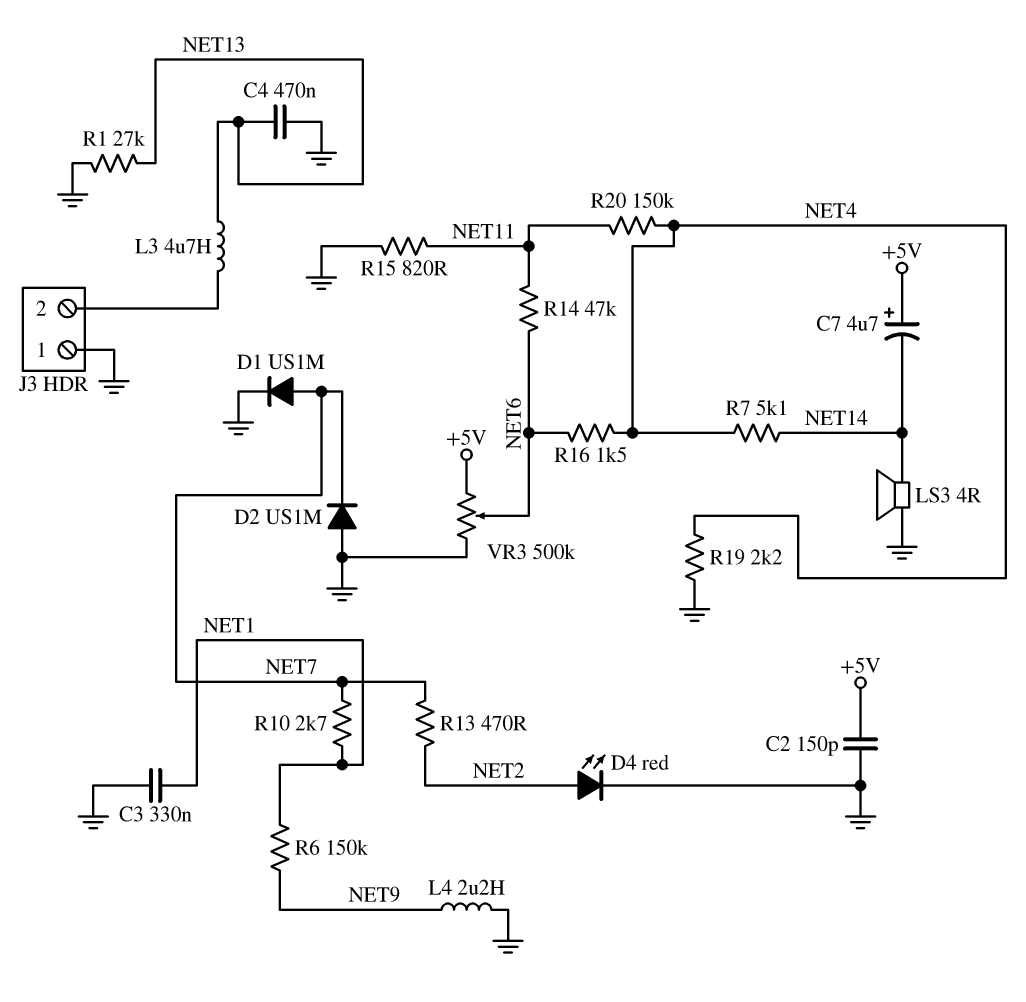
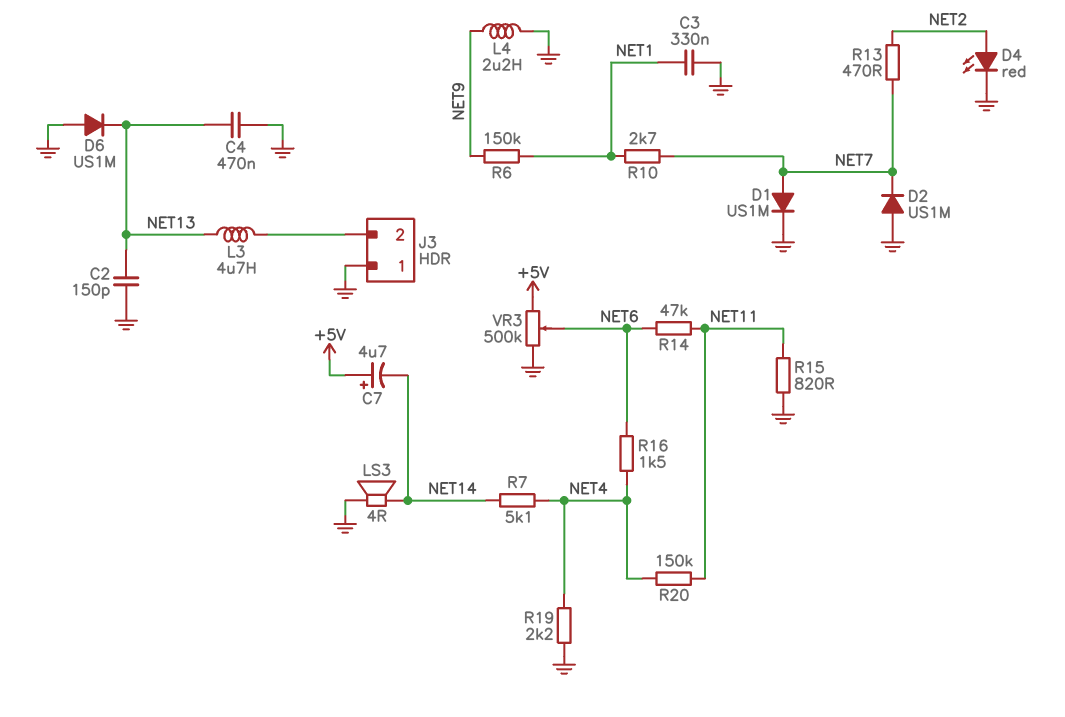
C2: 150pF (+5V, GND) -> 150pF (GND, NET13)
D6: none -> diode US1M (A GND, K NET13)
R1: 27k (GND, NET13) -> none

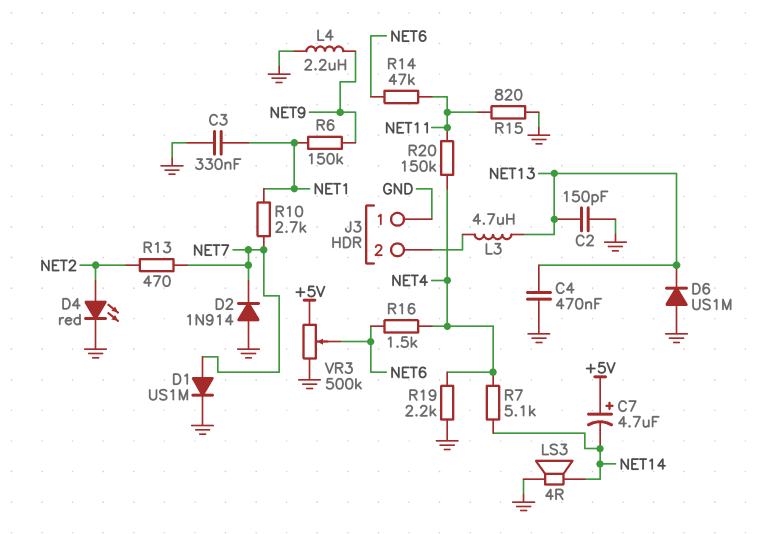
D2: diode US1M (A GND, K NET7) -> diode 1N914 (A GND, K NET7)

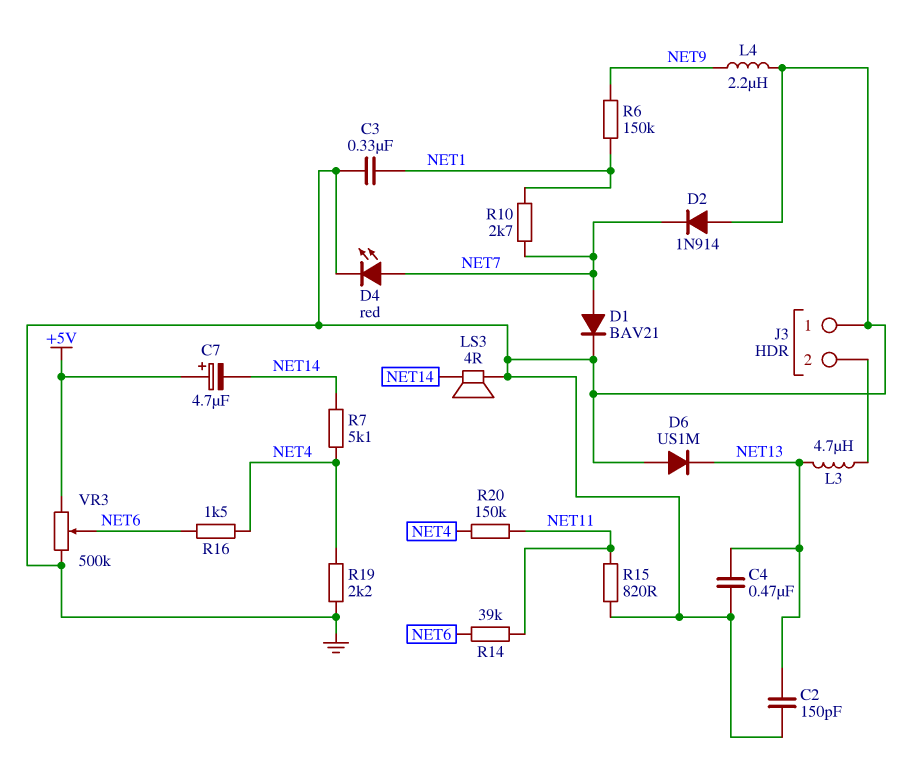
D1: diode US1M (A NET7, K GND) -> diode BAV21 (A NET7, K GND)
D4: LED red (A NET2, K GND) -> LED red (A NET7, K GND)
R13: 470 (NET2, NET7) -> none
R14: 47k (NET6, NET11) -> 39k (NET6, NET11)

